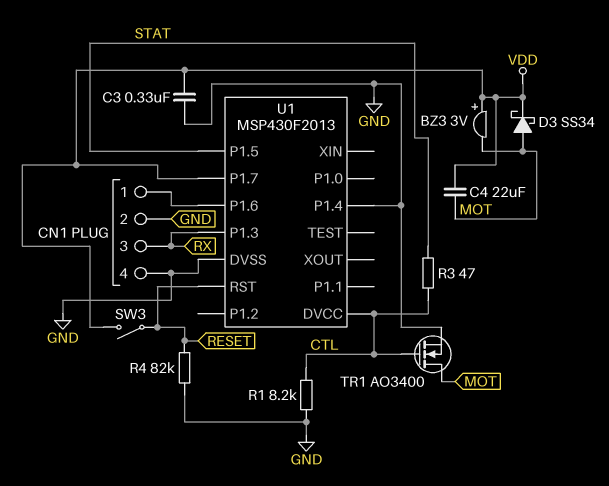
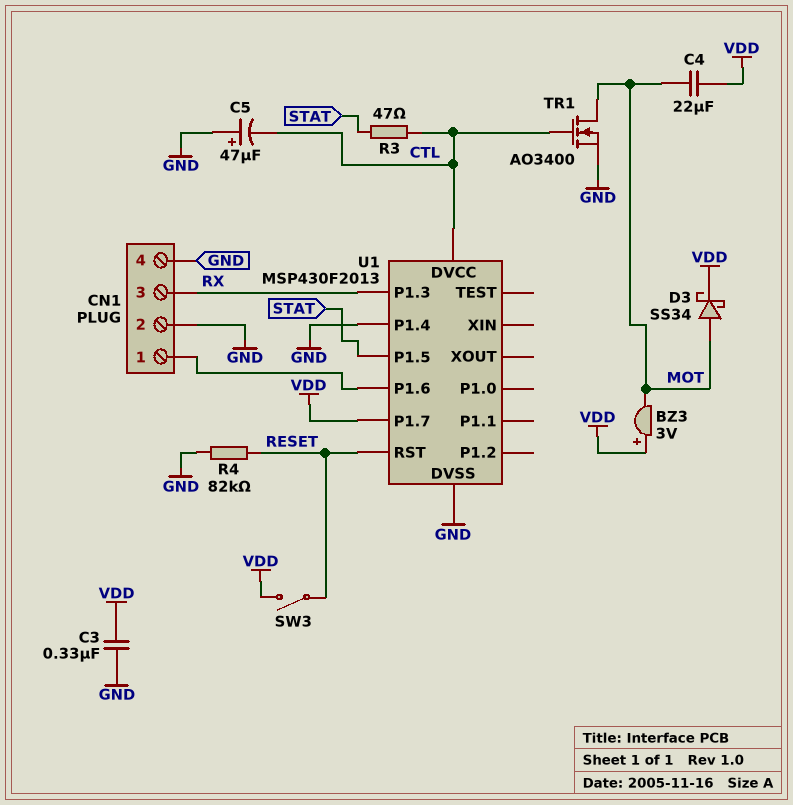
C5: none -> 47uF (plus GND, minus CTL)
R1: 8.2k (CTL, GND) -> none

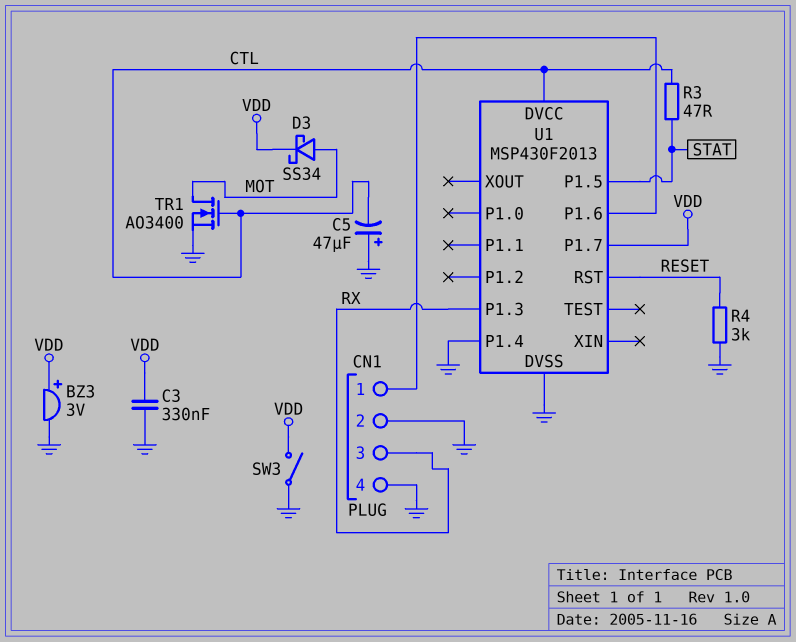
BZ3: buzzer 3V (plus VDD, minus MOT) -> buzzer 3V (plus VDD, minus GND)
C4: 22uF (MOT, VDD) -> none
R4: 82k (GND, RESET) -> 3k (GND, RESET)
SW3: switch (RESET, VDD) -> switch (GND, VDD)

